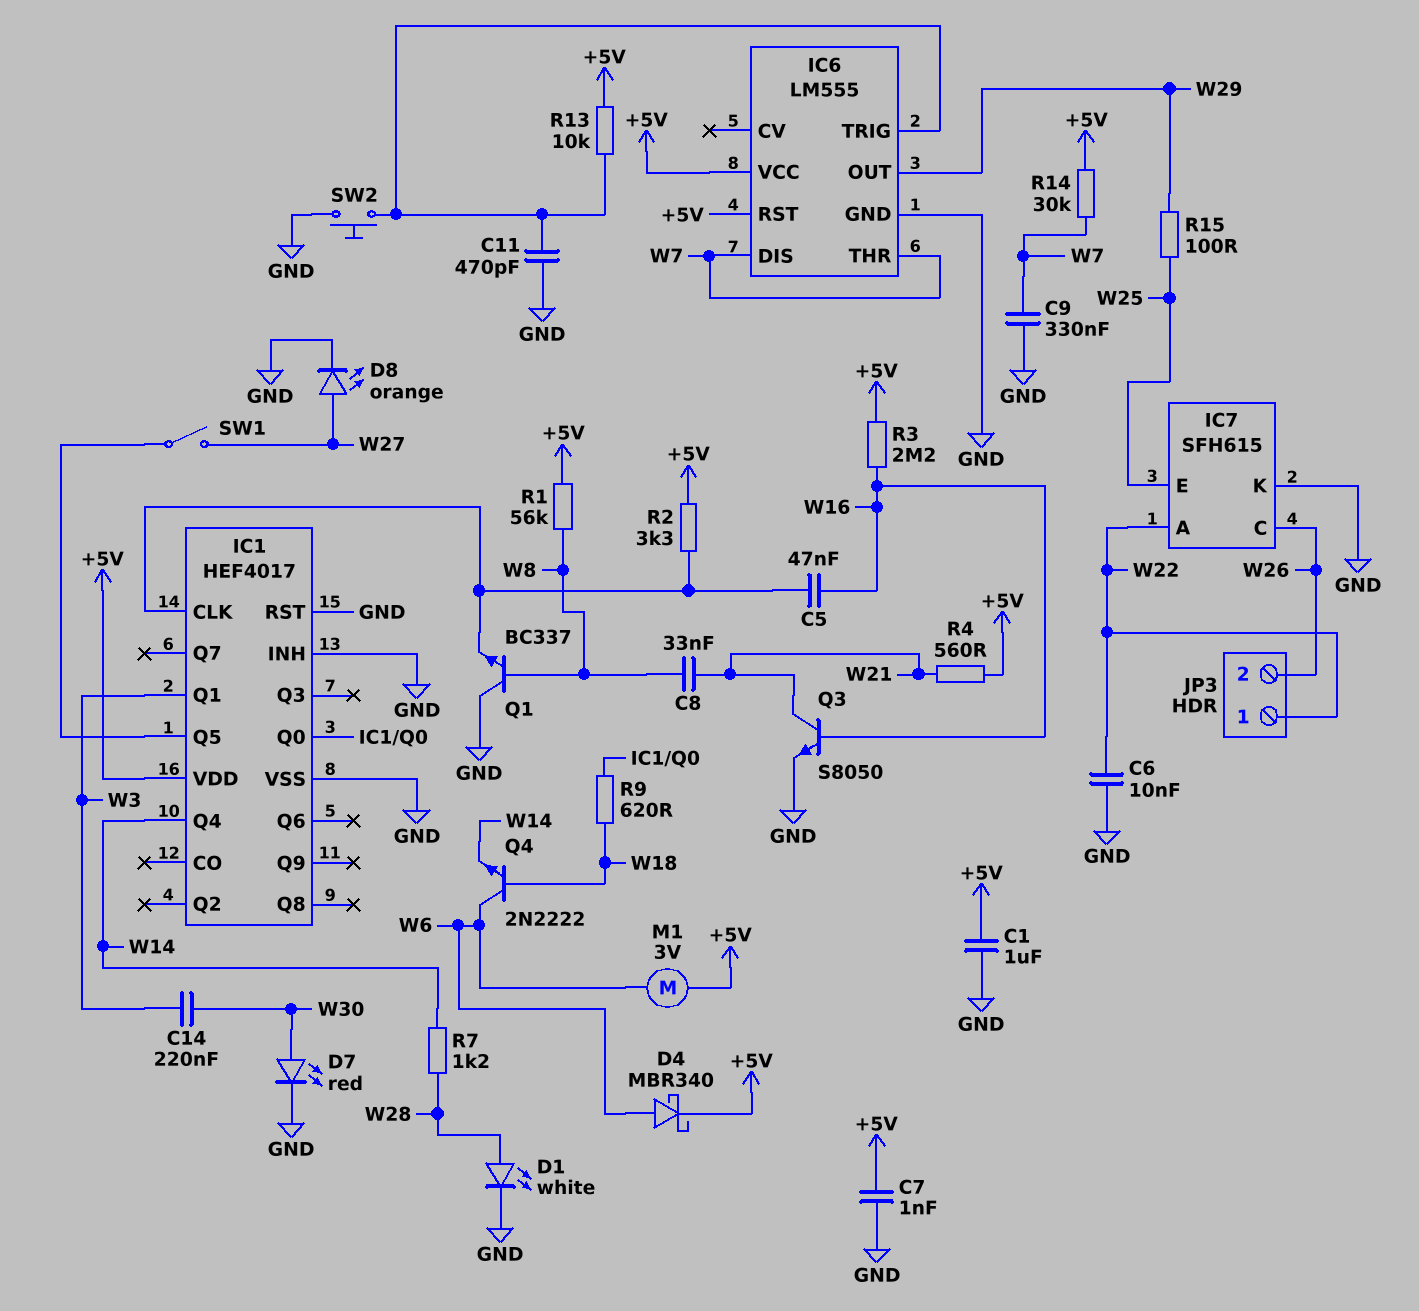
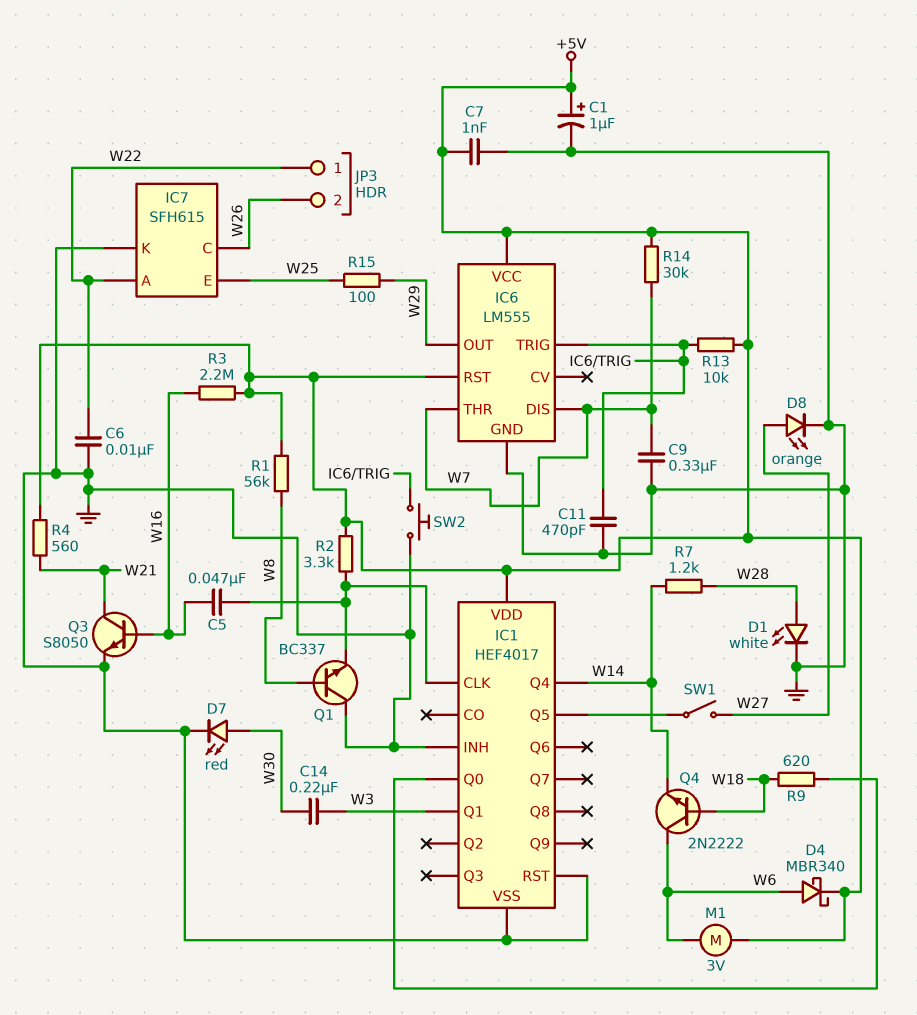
C1: 1uF (+5V, GND) -> 1uF (plus +5V, minus GND)
C8: 33nF (W8, W21) -> none

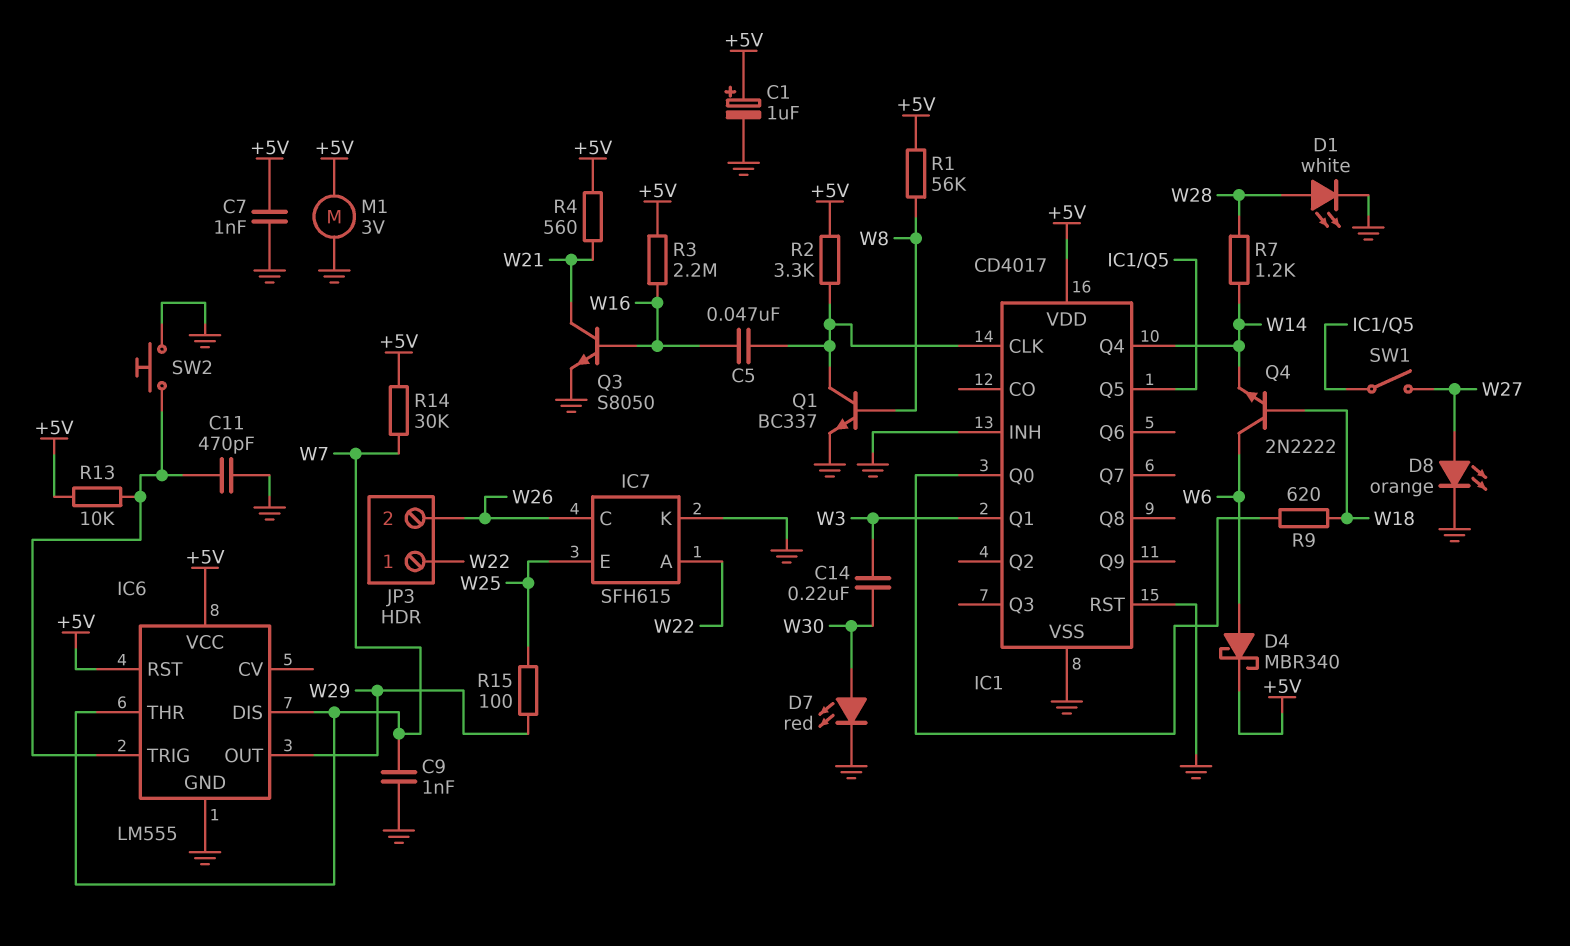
C6: 10nF (GND, W22) -> none
C9: 330nF (GND, W7) -> 1nF (GND, W7)
IC1: HEF4017 -> CD4017
M1: motor 3V (+5V, W6) -> motor 3V (+5V, GND)
Q1: NPN BC337 (B W8, C GND, E IC1/CLK) -> NPN BC337 (B W8, C IC1/CLK, E GND)

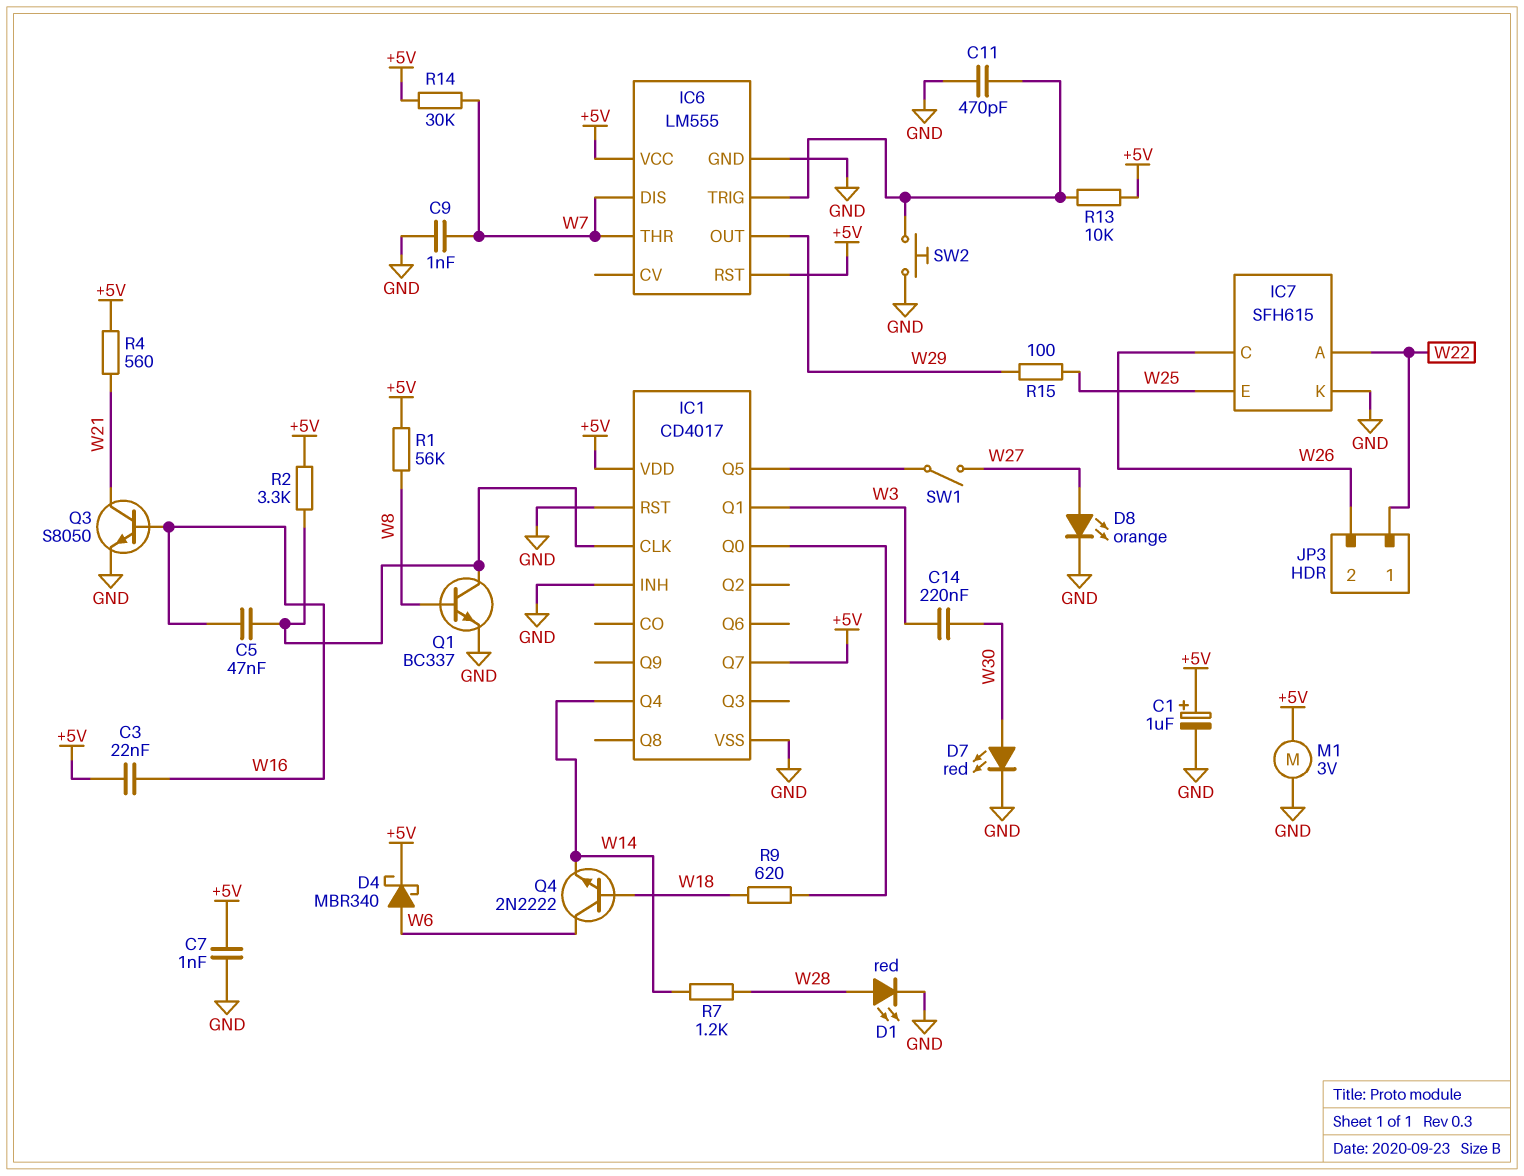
C3: none -> 22nF (+5V, W16)
D1: LED white (A W28, K GND) -> LED red (A W28, K GND)
IC1 pin Q7: none -> +5V
R3: 2.2M (+5V, W16) -> none

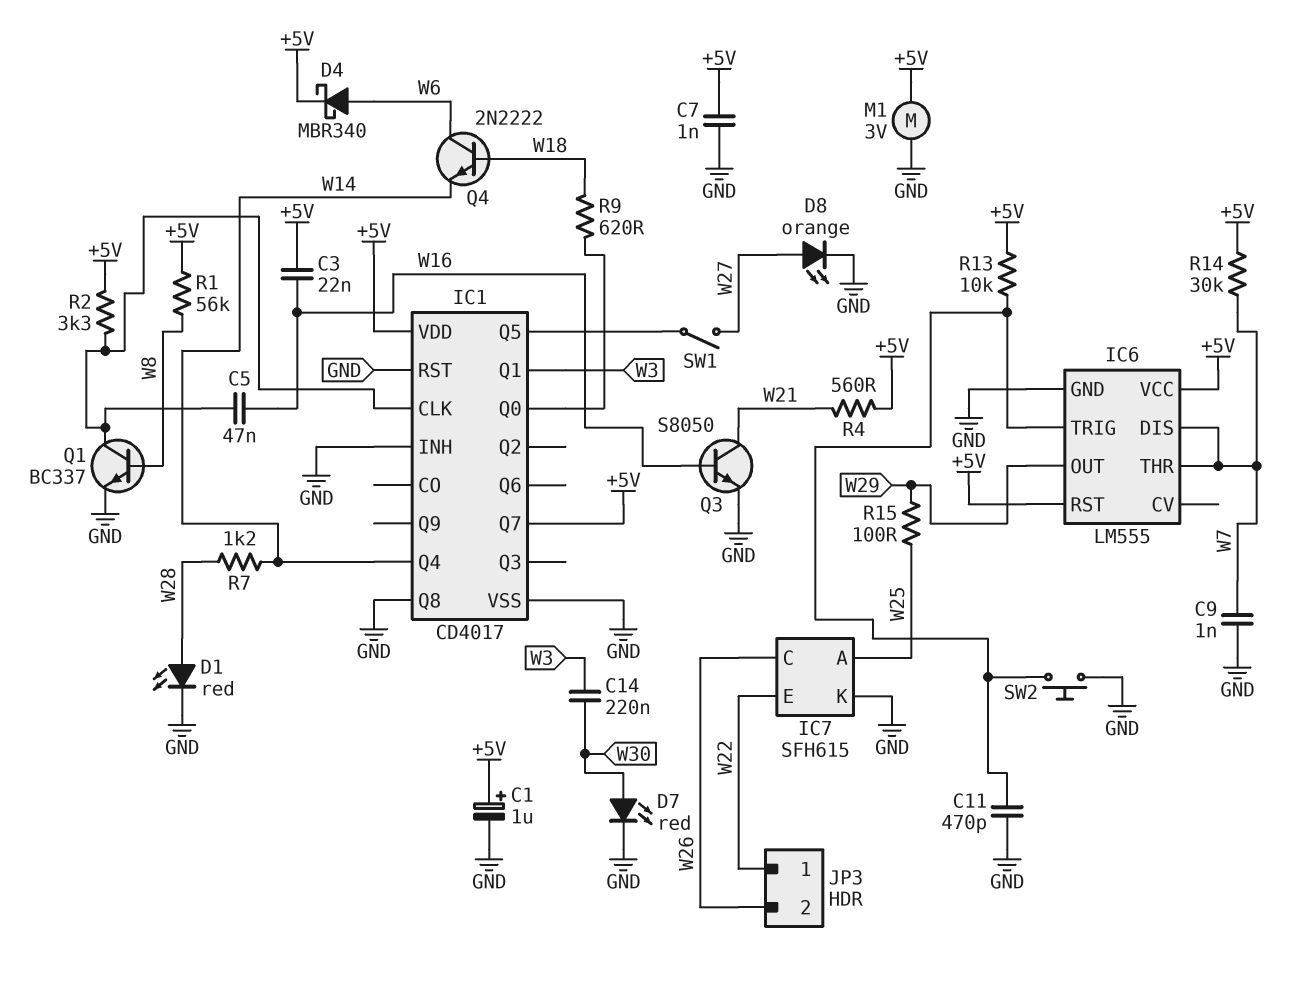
IC1 pin Q8: none -> GND
IC7 pin A: W22 -> W25
IC7 pin E: W25 -> W22

